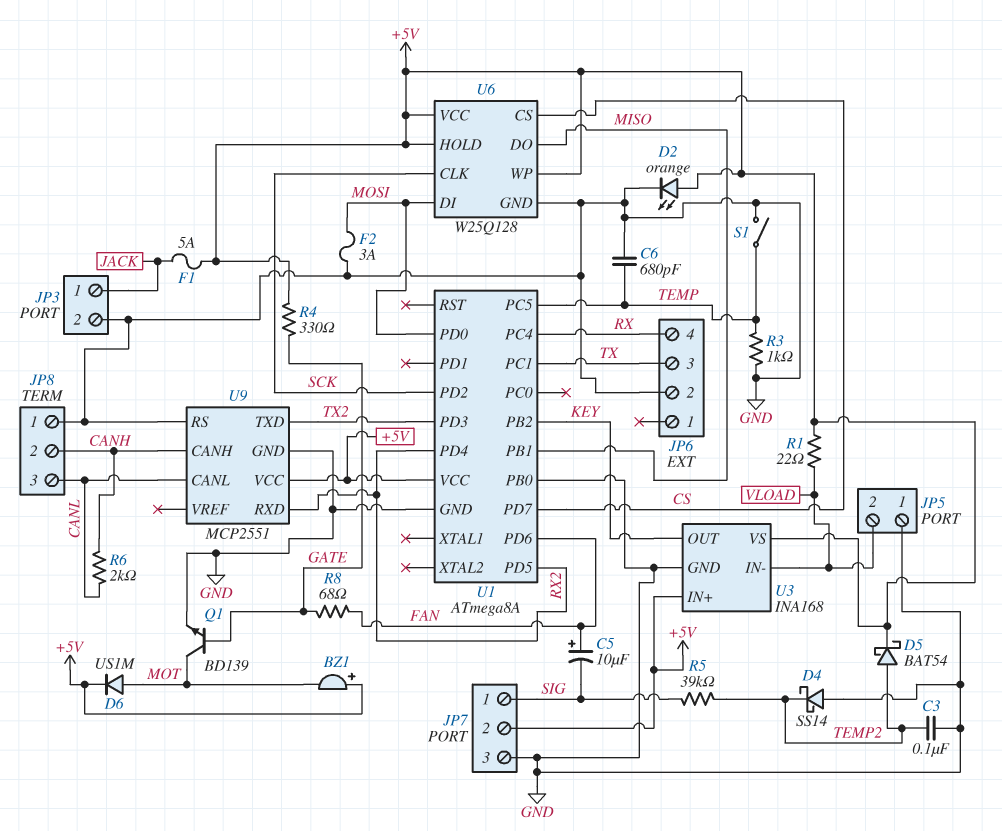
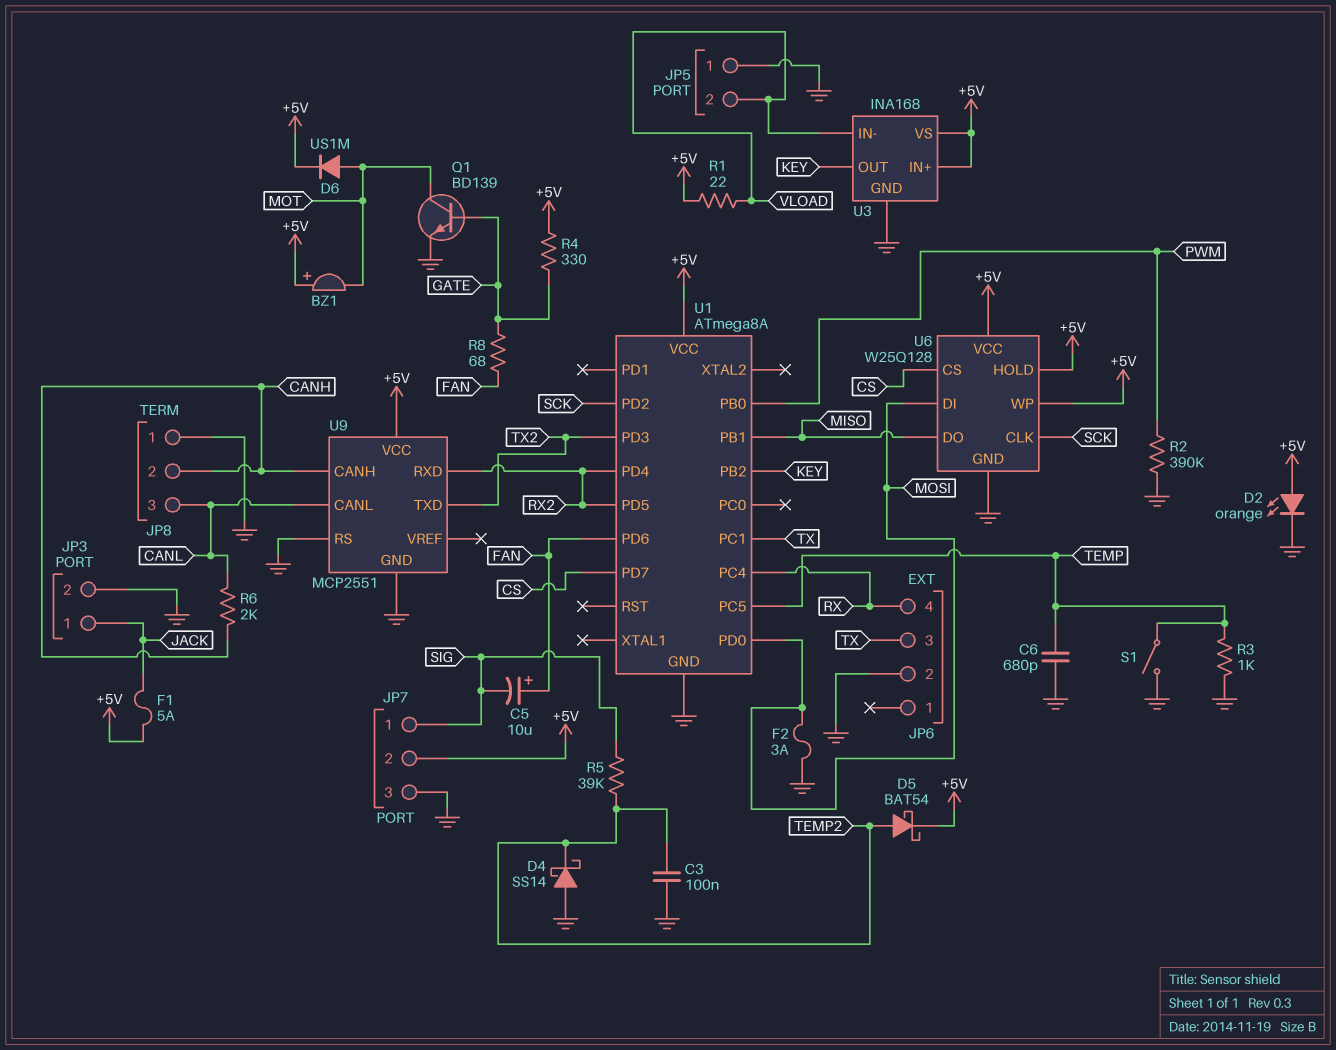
R2: none -> 390k (GND, PWM)
U1 pin PB0: GND -> PWM

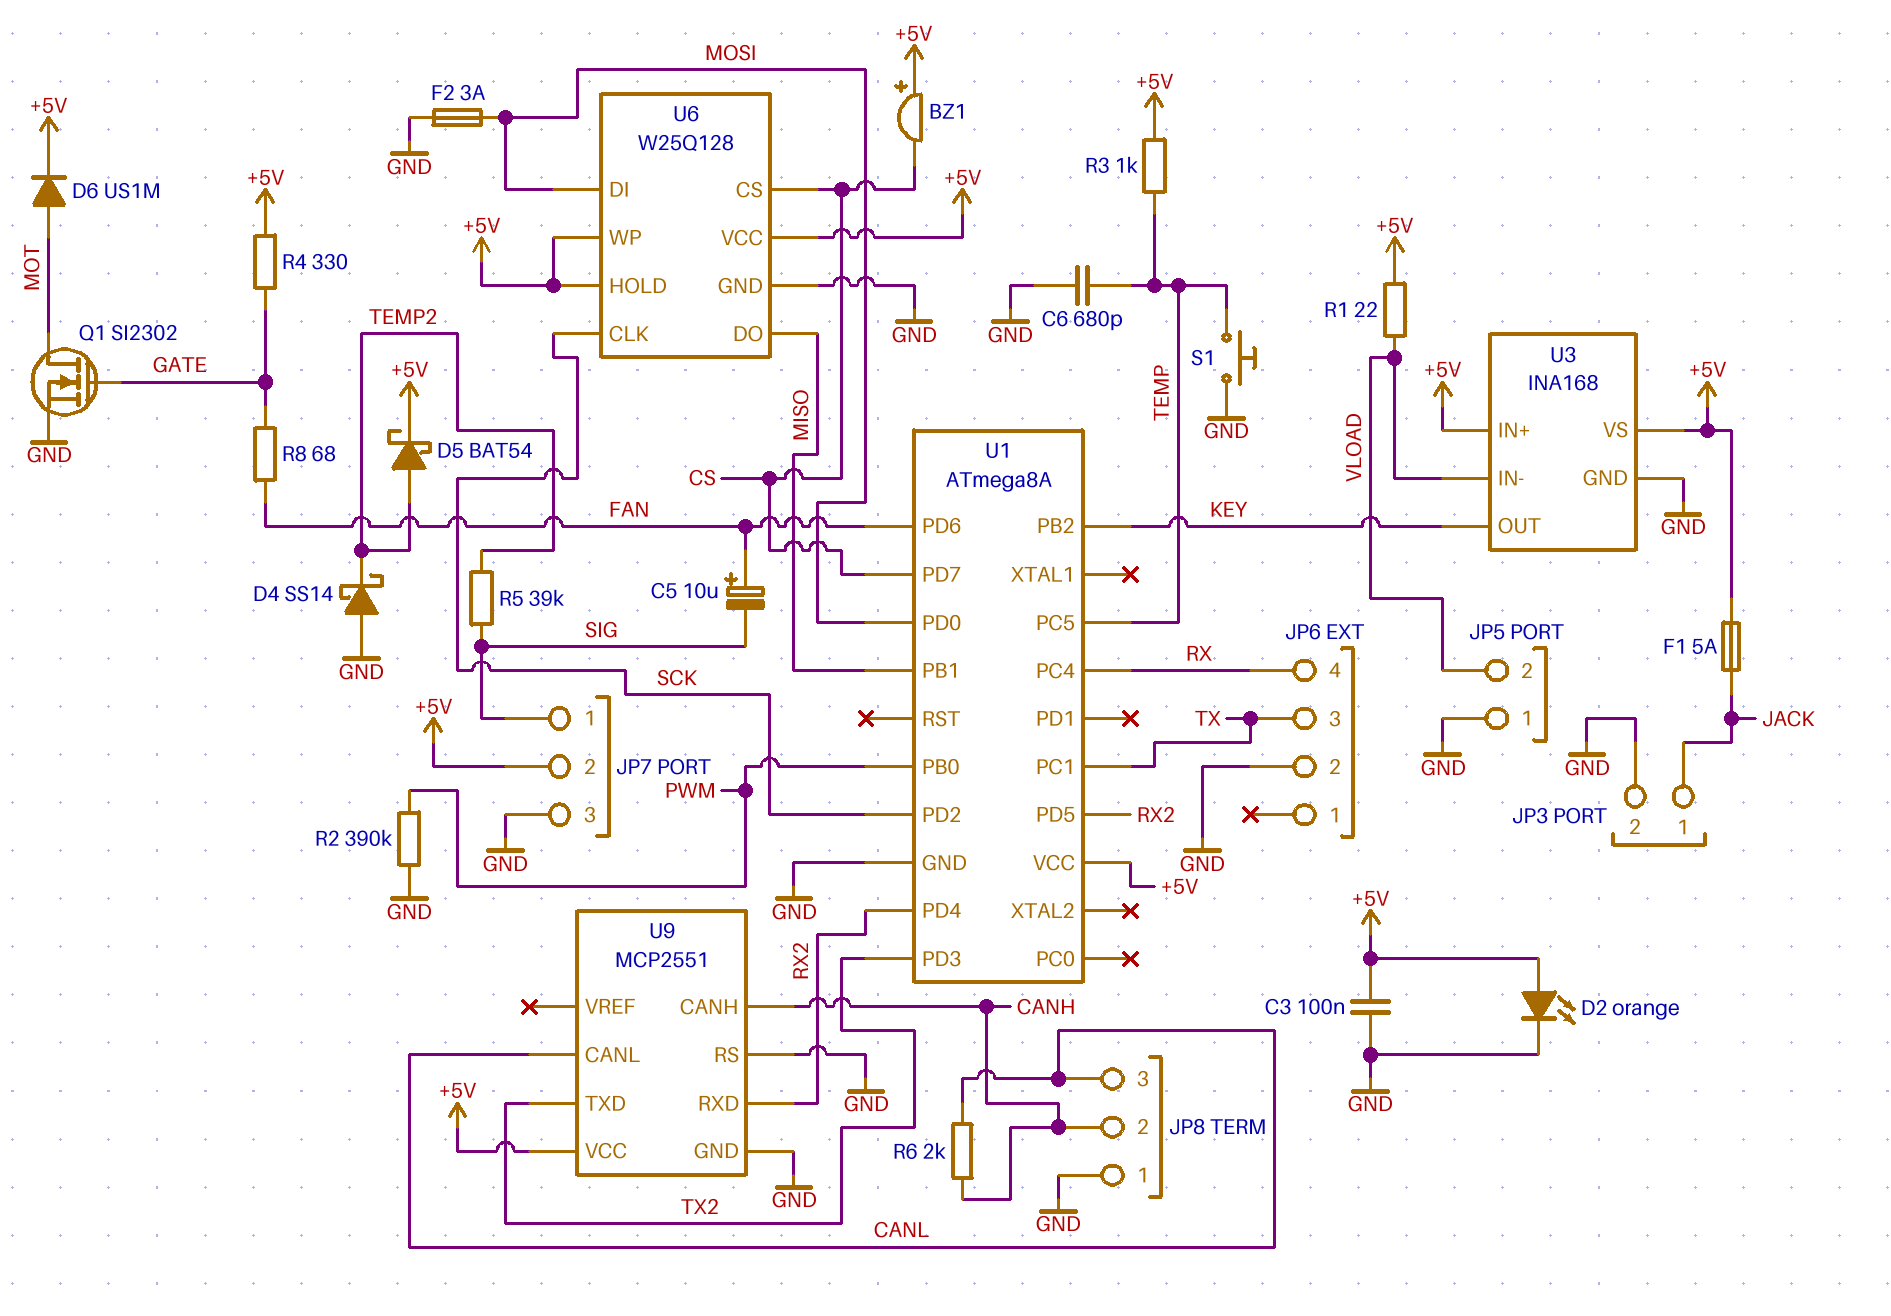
BZ1: buzzer (plus +5V, minus MOT) -> buzzer (plus +5V, minus CS)
C3: 100nF (GND, TEMP2) -> 100nF (+5V, GND)
Q1: NPN BD139 (B GATE, C MOT, E GND) -> NMOS SI2302 (G GATE, D MOT, S GND)
R3: 1k (GND, TEMP) -> 1k (+5V, TEMP)
S1: switch (GND, TEMP) -> button (GND, TEMP)

